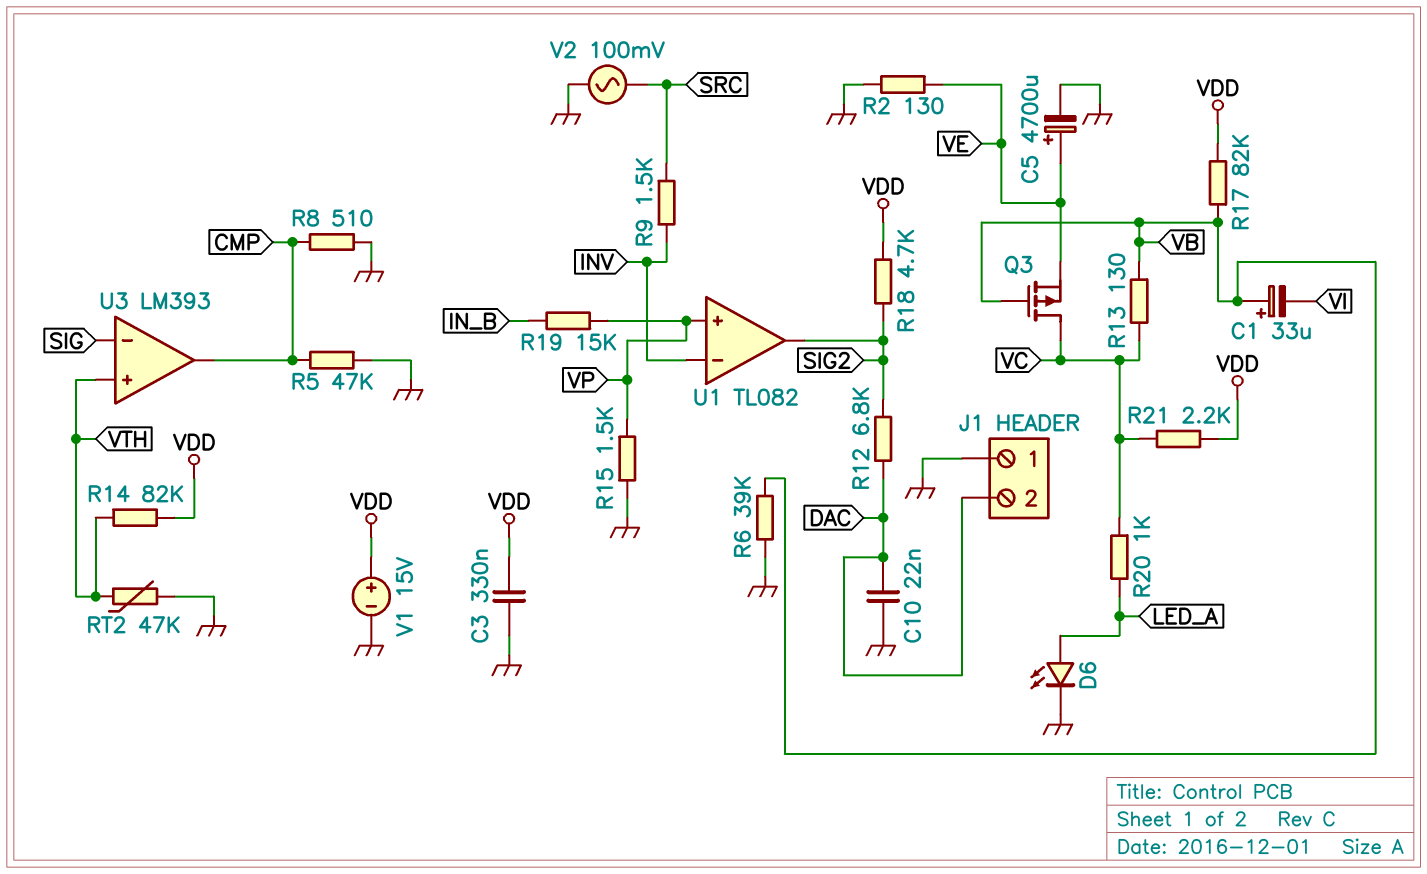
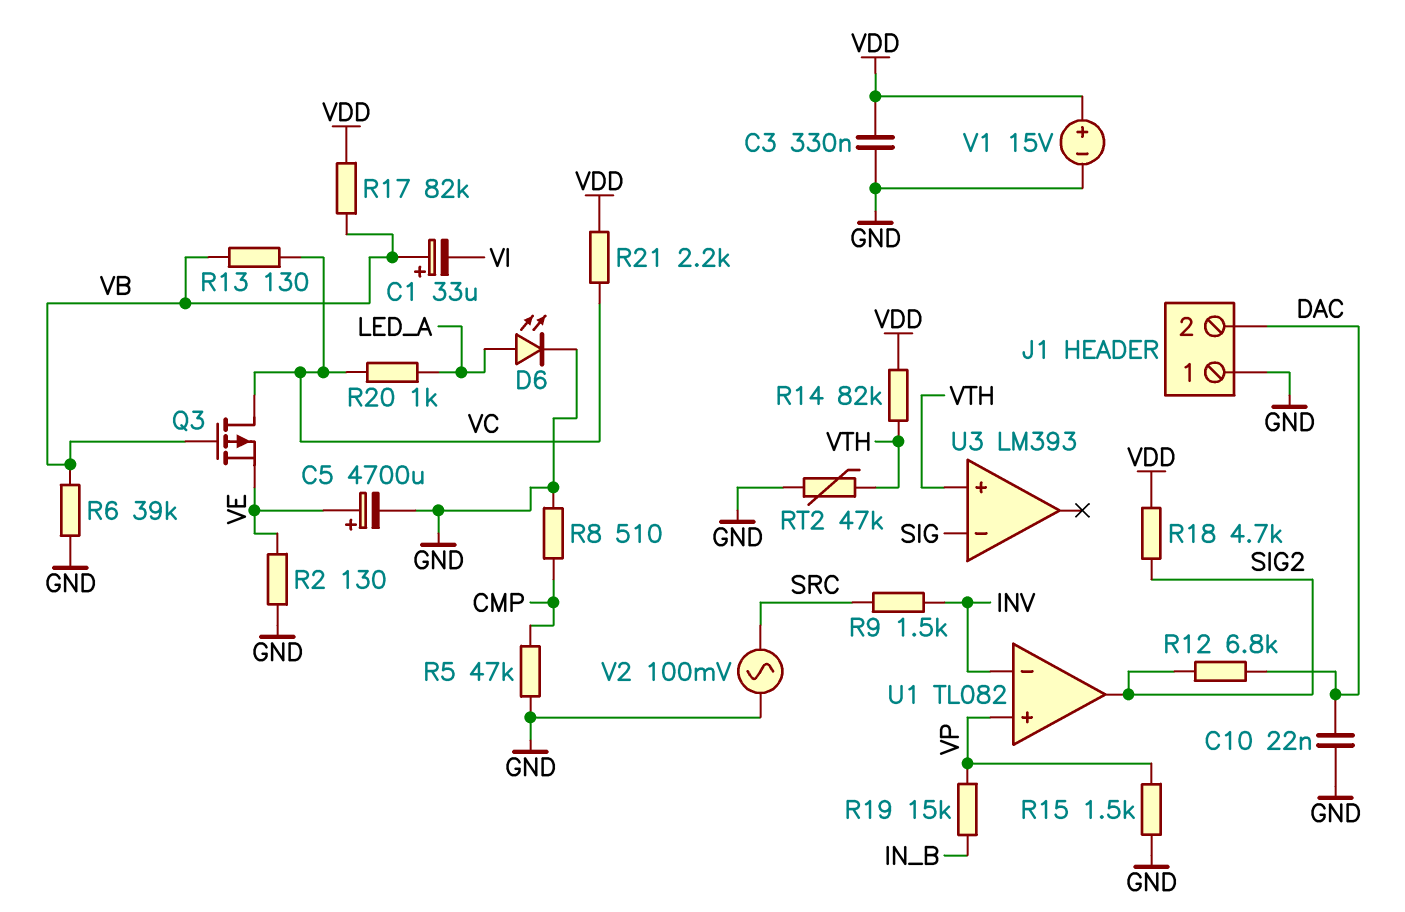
U3 pin out: CMP -> none

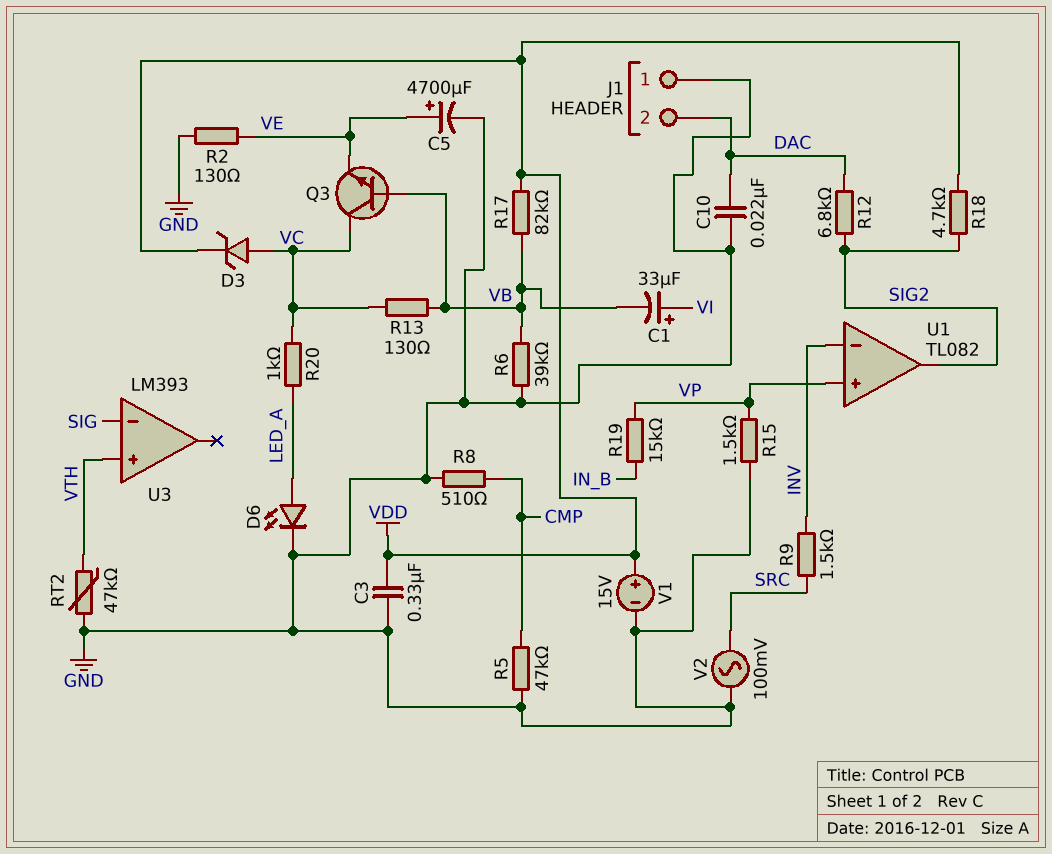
C1: 33uF (plus VB, minus VI) -> 33uF (plus VI, minus VB)
D3: none -> zener (A VC, K VDD)
Q3: PMOS (G VB, D VC, S VE) -> NPN (B VB, C VC, E VE)
R14: 82k (VDD, VTH) -> none
R21: 2.2k (VC, VDD) -> none

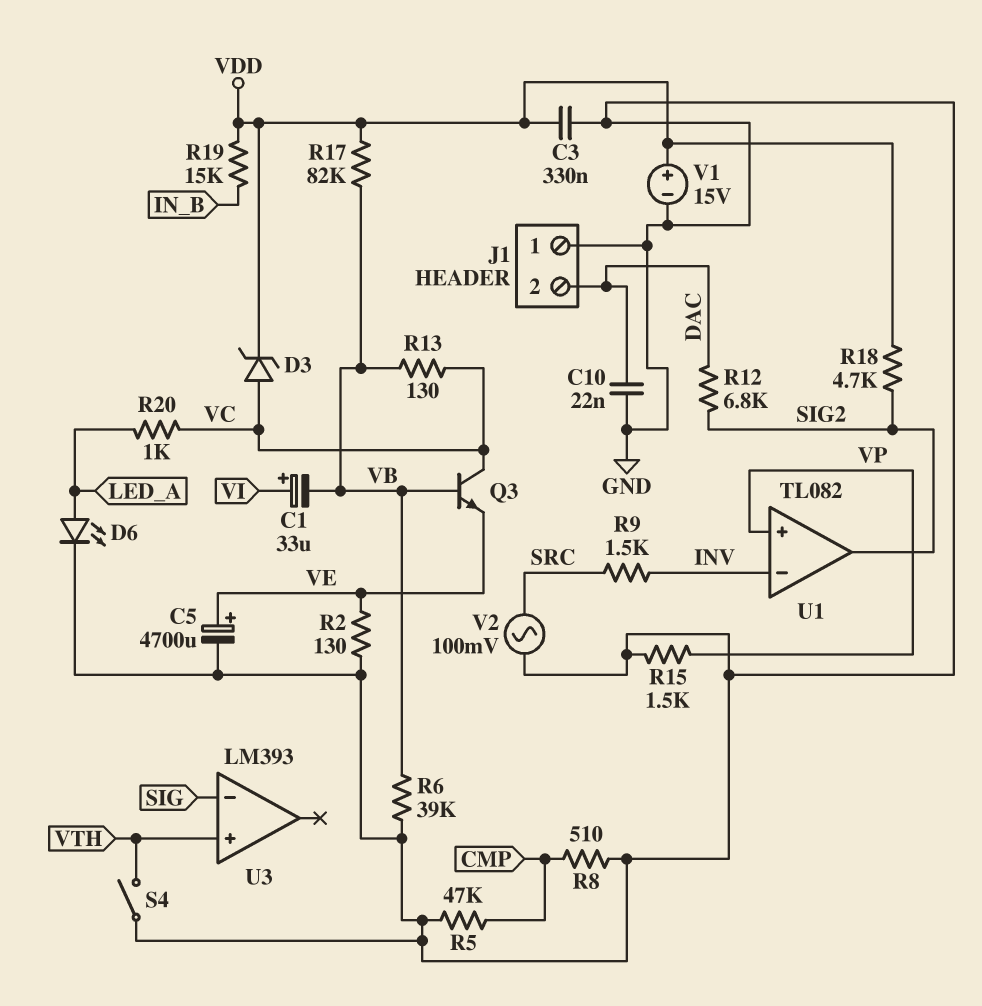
R19: 15k (IN_B, VP) -> 15k (IN_B, VDD)
RT2: 47k (GND, VTH) -> none
S4: none -> switch (GND, VTH)

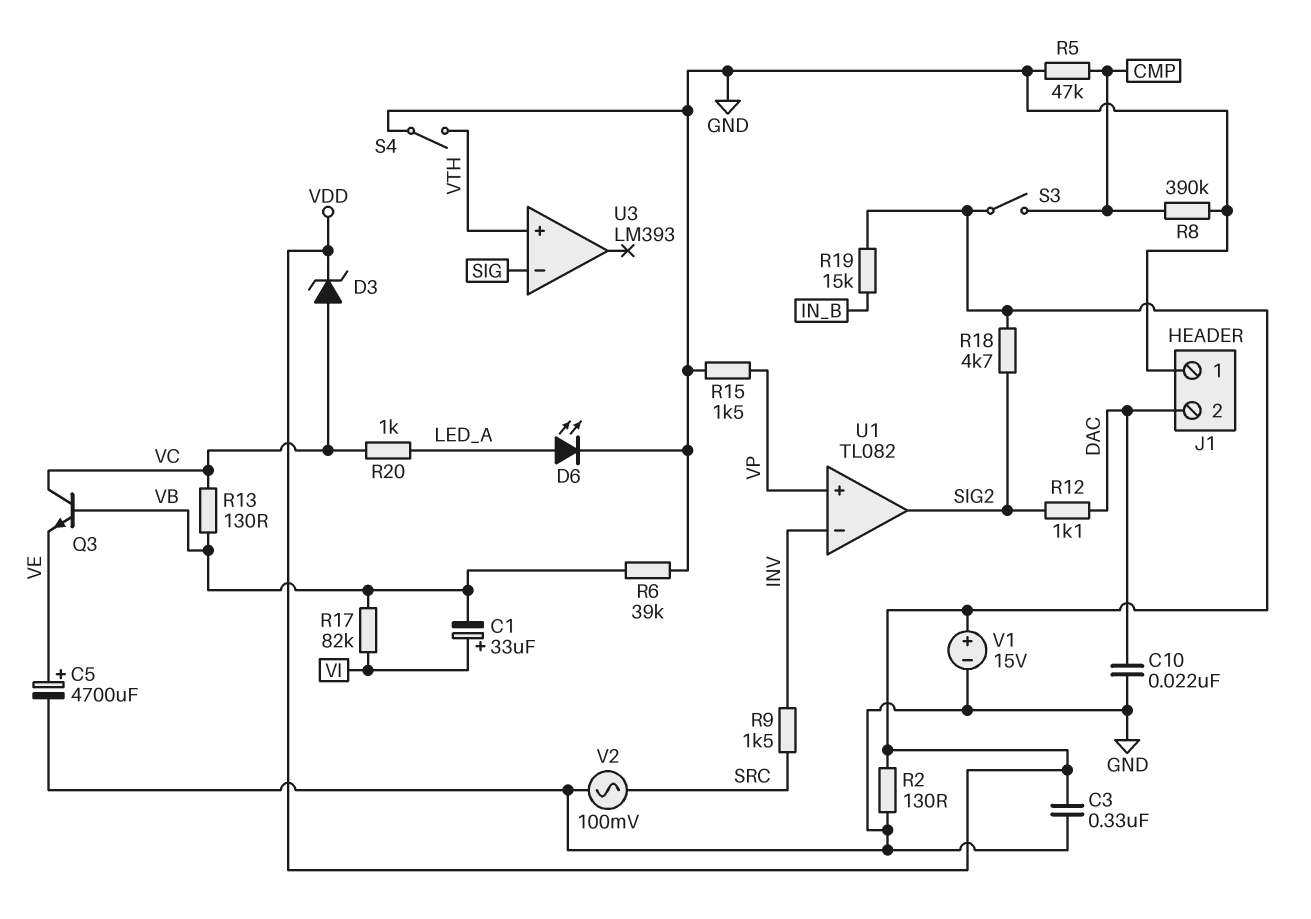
R2: 130 (GND, VE) -> 130 (GND, VDD)
R8: 510 (CMP, GND) -> 390k (CMP, GND)
R12: 6.8k (DAC, SIG2) -> 1.1k (DAC, SIG2)
R17: 82k (VB, VDD) -> 82k (VB, VI)
S3: none -> switch (CMP, VDD)

